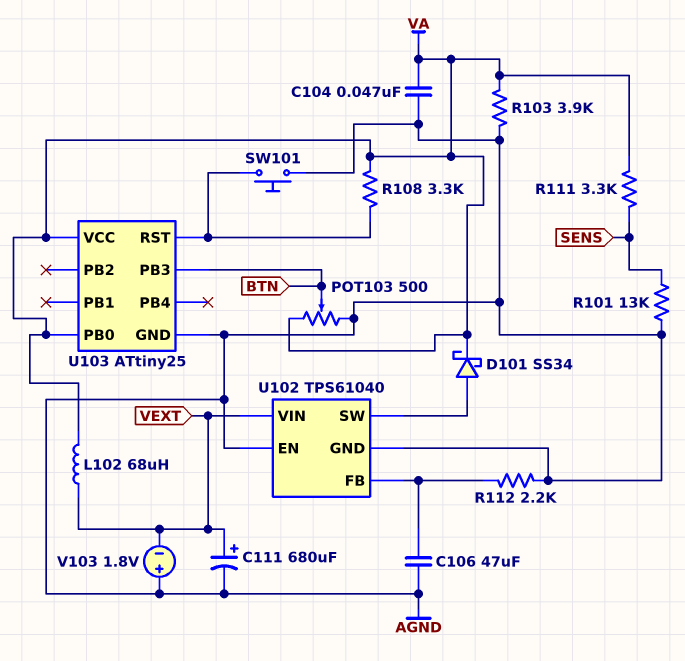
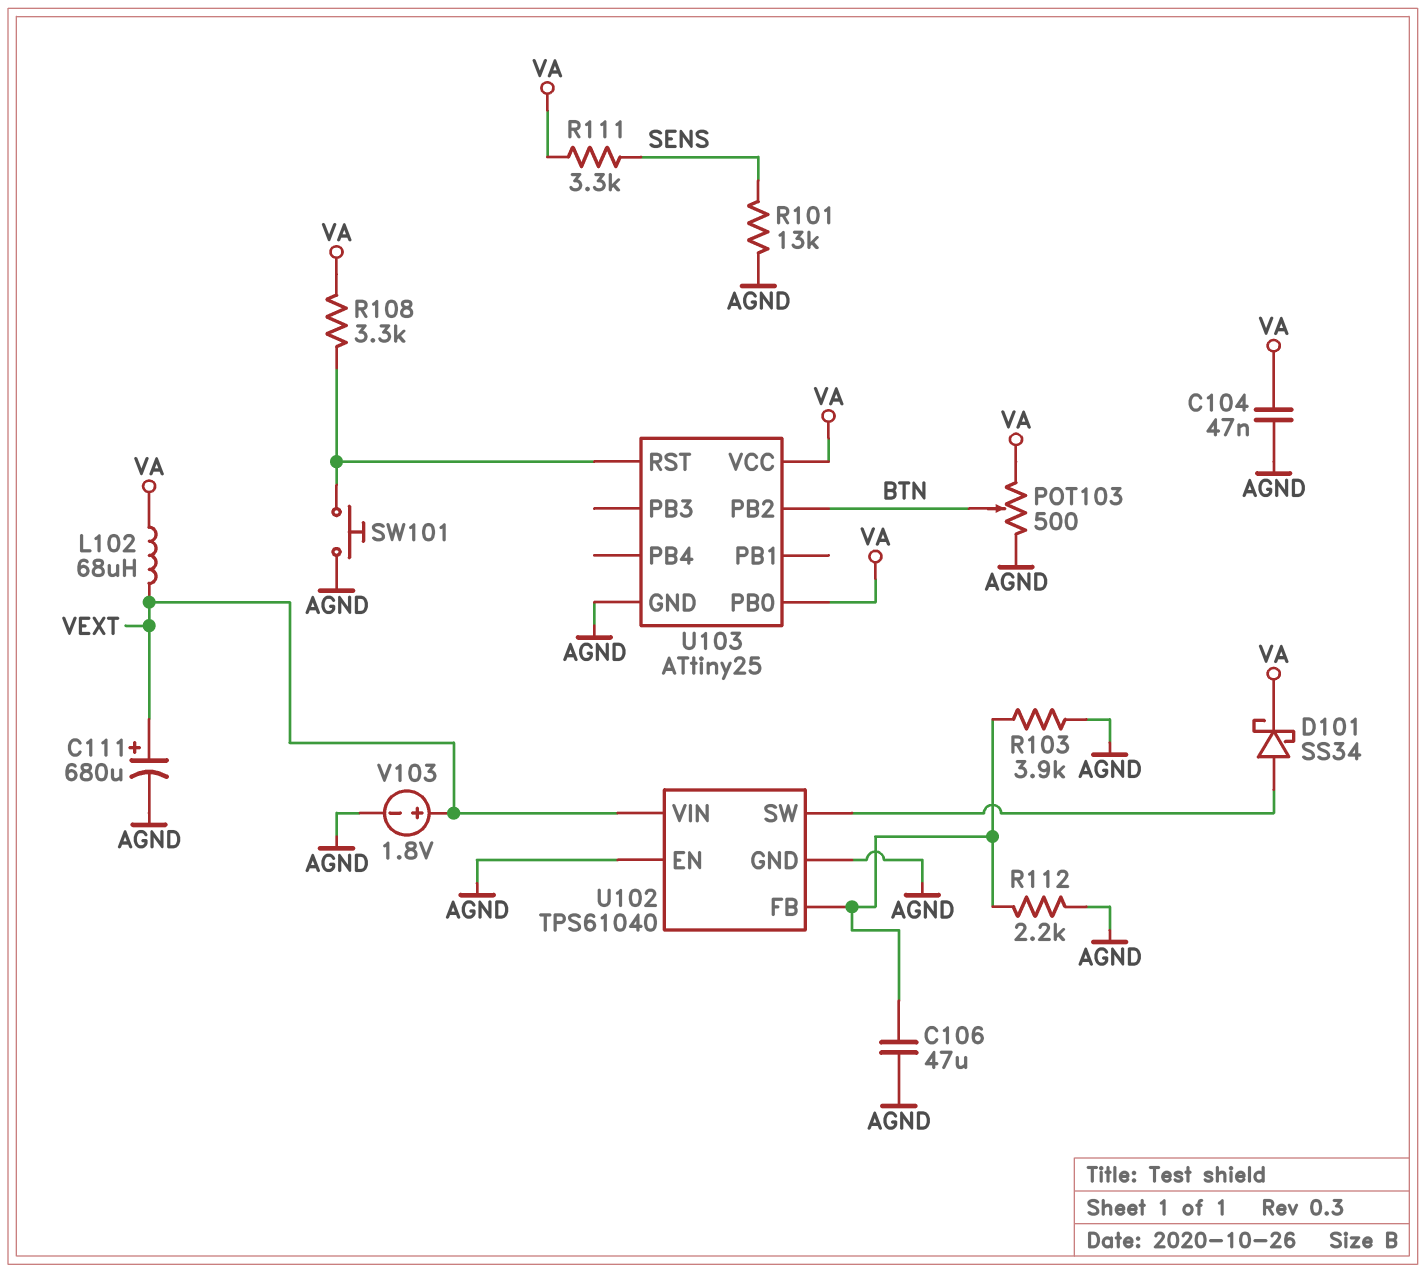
R103: 3.9k (AGND, VA) -> 3.9k (AGND, U102/FB)
U103 pin PB2: none -> BTN
U103 pin PB3: BTN -> none
V103: 1.8V (plus AGND, minus VEXT) -> 1.8V (plus VEXT, minus AGND)

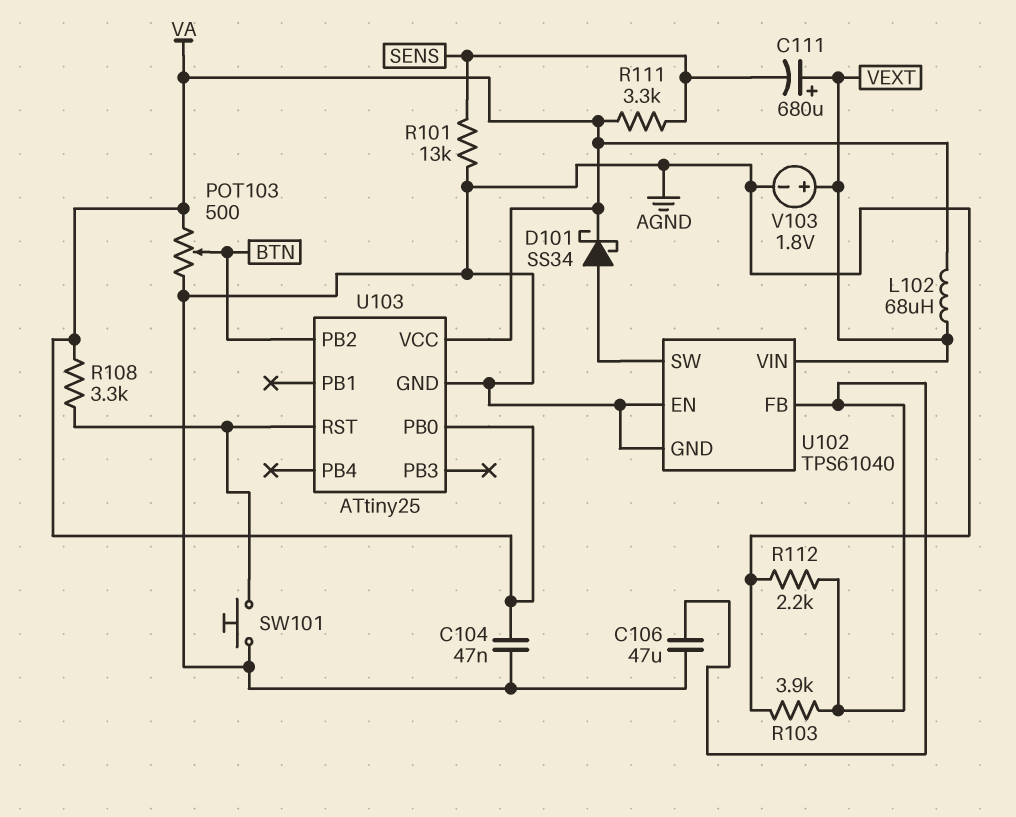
C111: 680uF (plus VEXT, minus AGND) -> 680uF (plus VEXT, minus SENS)

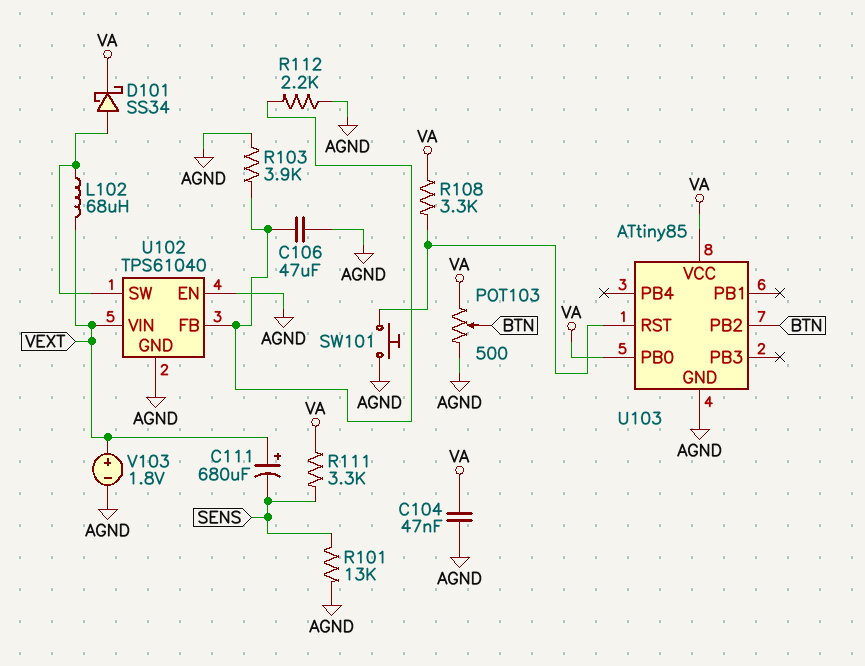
L102: 68uH (VA, VEXT) -> 68uH (U102/SW, VEXT)
U103: ATtiny25 -> ATtiny85

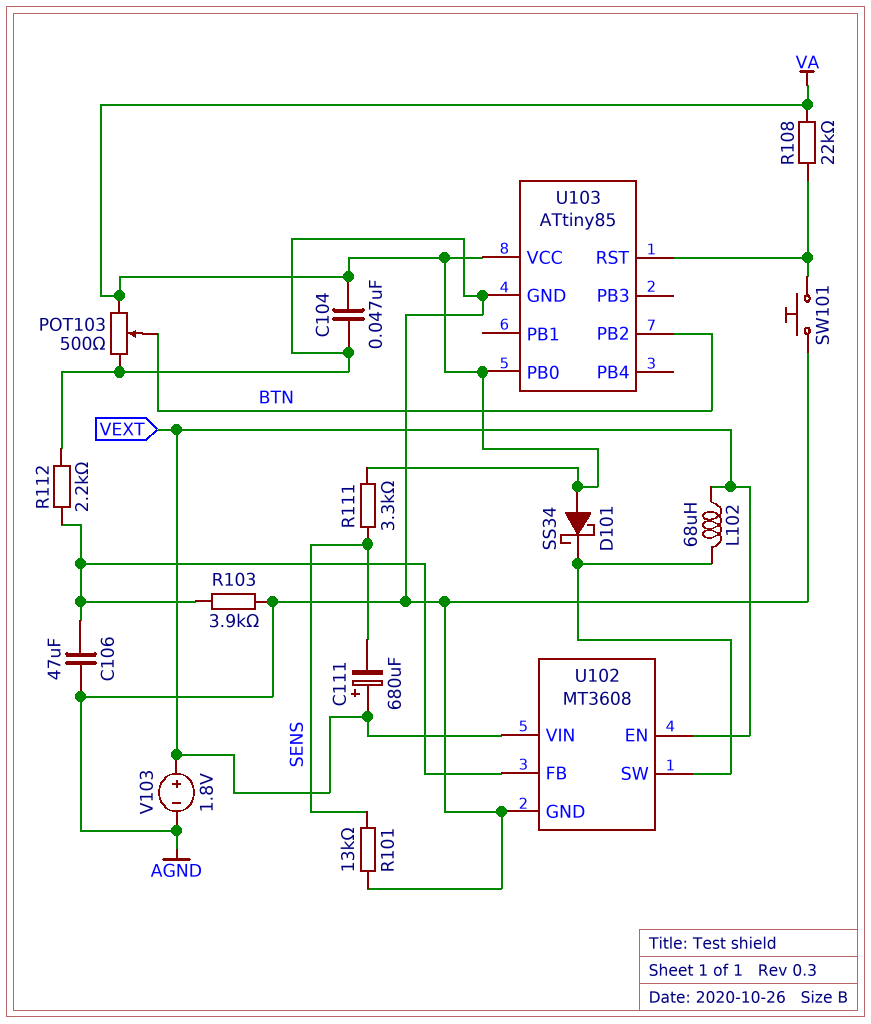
D101: schottky SS34 (A U102/SW, K VA) -> schottky SS34 (A VA, K U102/SW)
R108: 3.3k (U103/RST, VA) -> 22k (U103/RST, VA)
U102: TPS61040 -> MT3608
U102 pin EN: AGND -> VEXT

